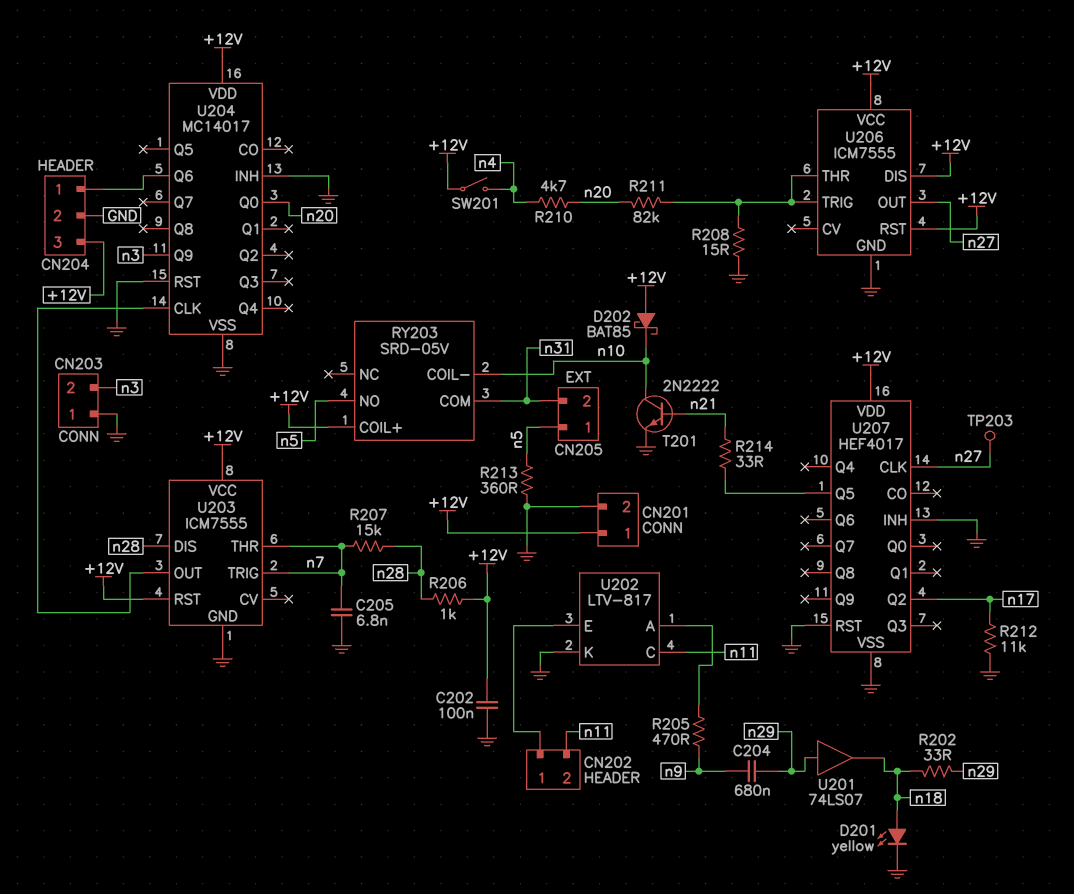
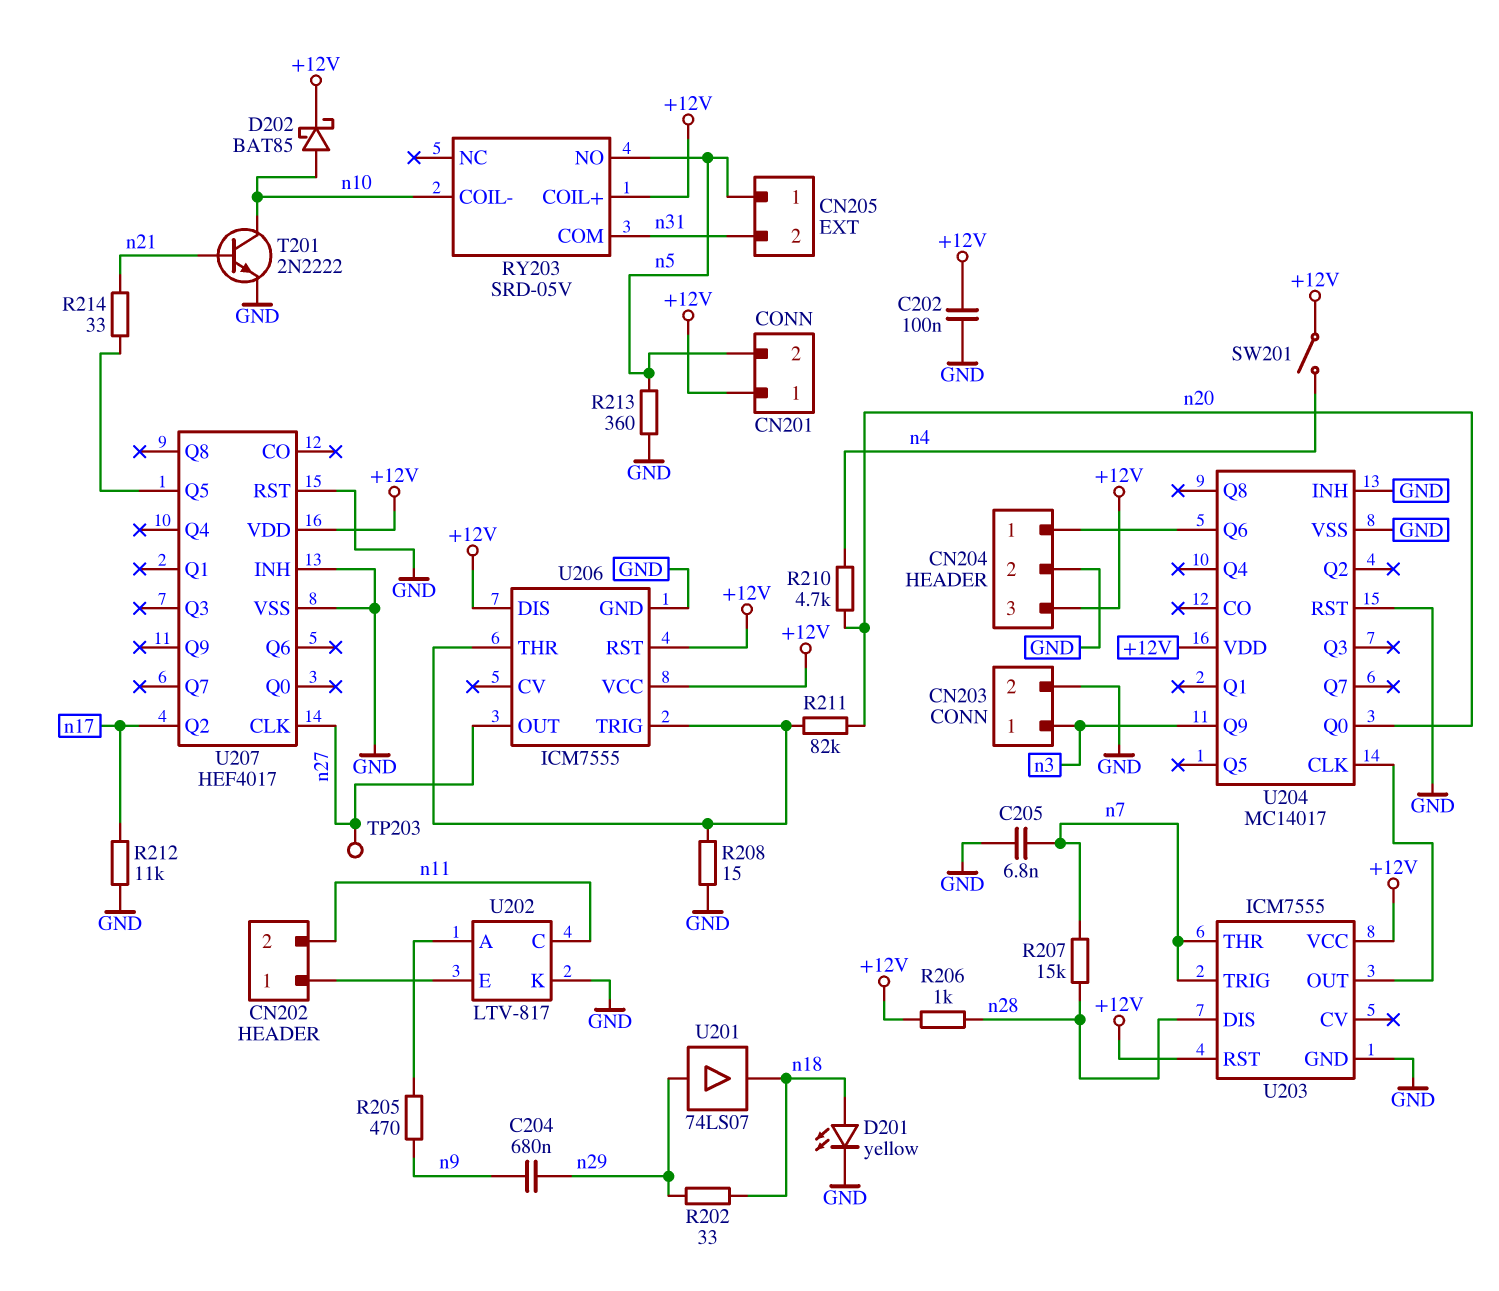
CN201 pin 2: GND -> n5
CN203 pin 1: GND -> n3
CN203 pin 2: n3 -> GND
D202: schottky BAT85 (A +12V, K n10) -> schottky BAT85 (A n10, K +12V)

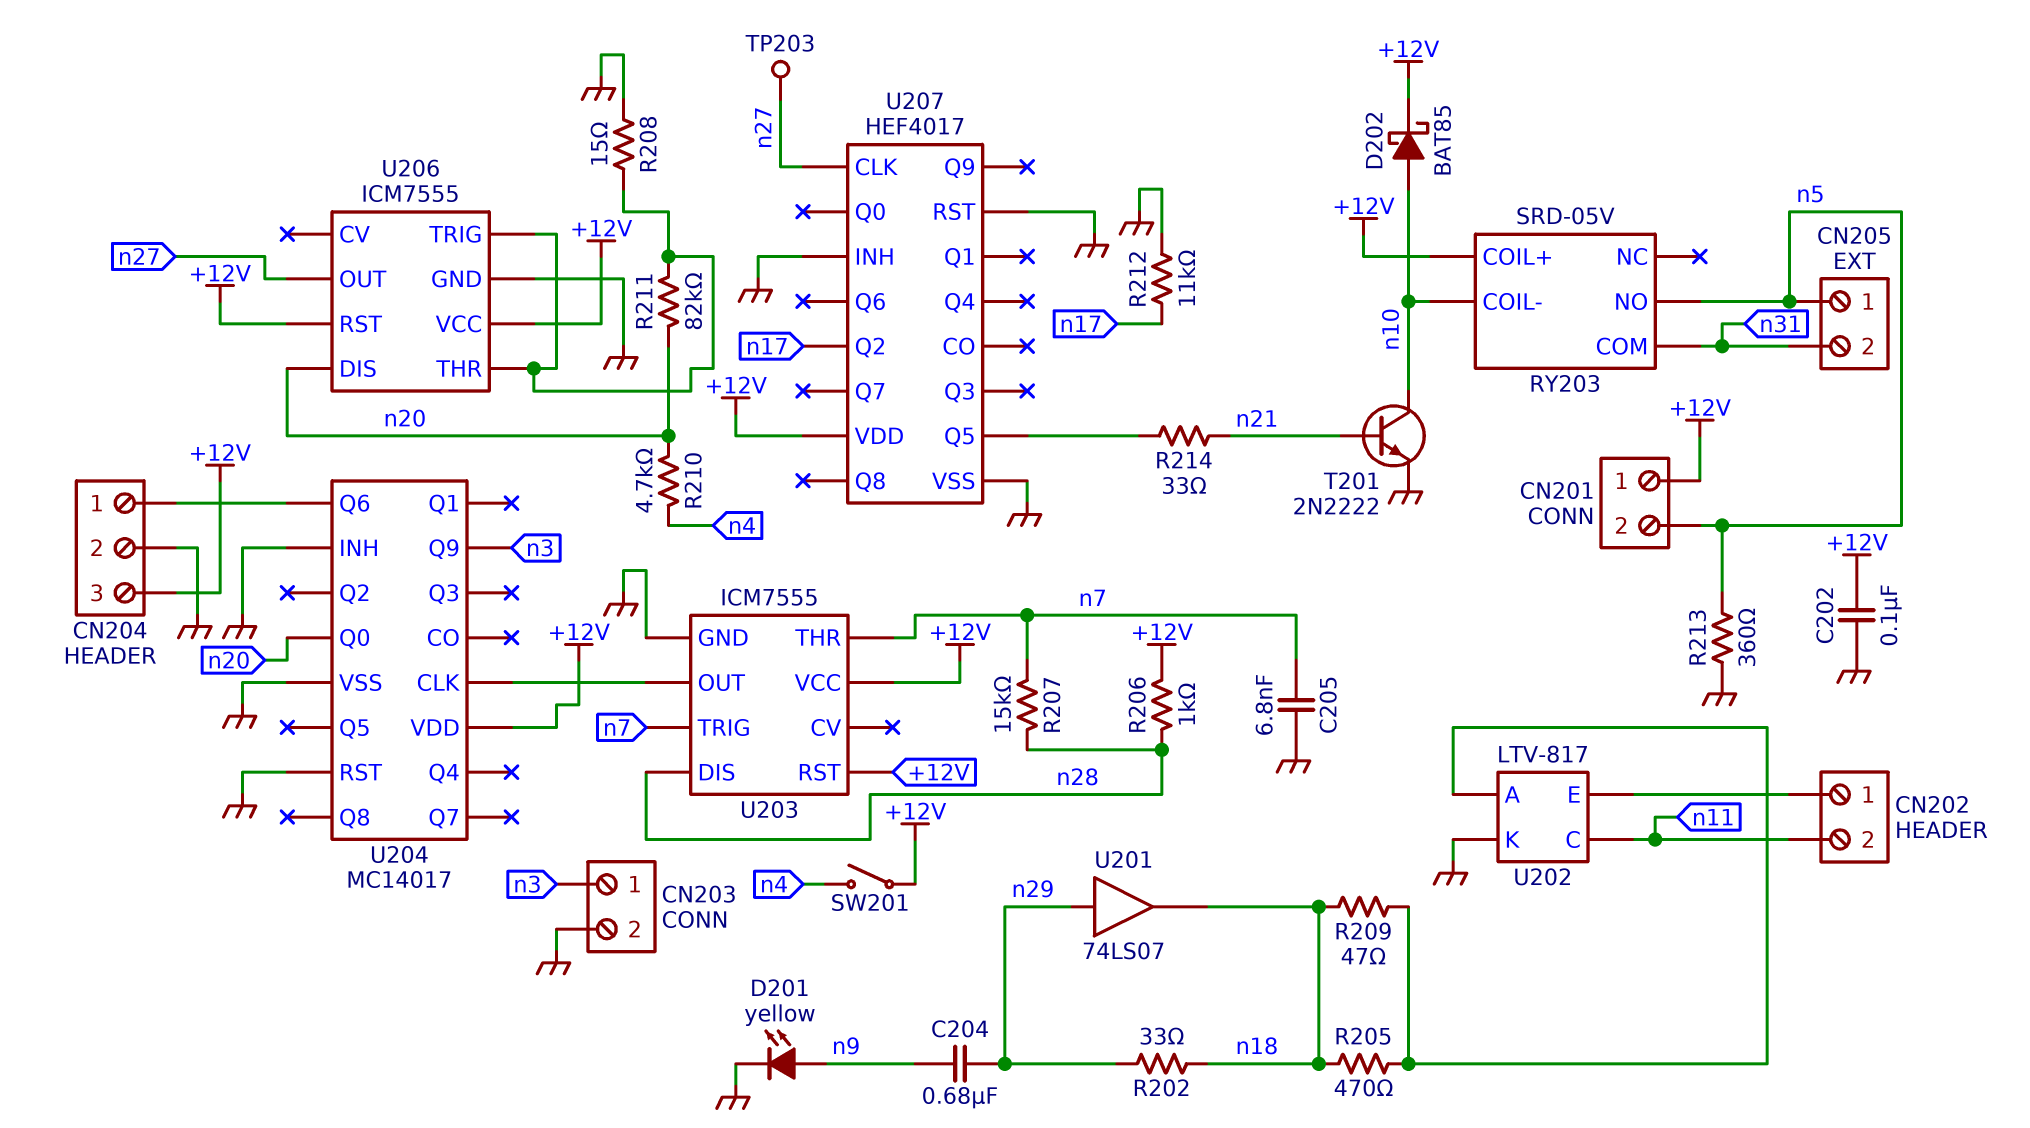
D201: LED yellow (A n18, K GND) -> LED yellow (A n9, K GND)
R205: 470 (U202/A, n9) -> 470 (U202/A, n18)
R209: none -> 47 (U202/A, n18)
U206 pin DIS: +12V -> n20

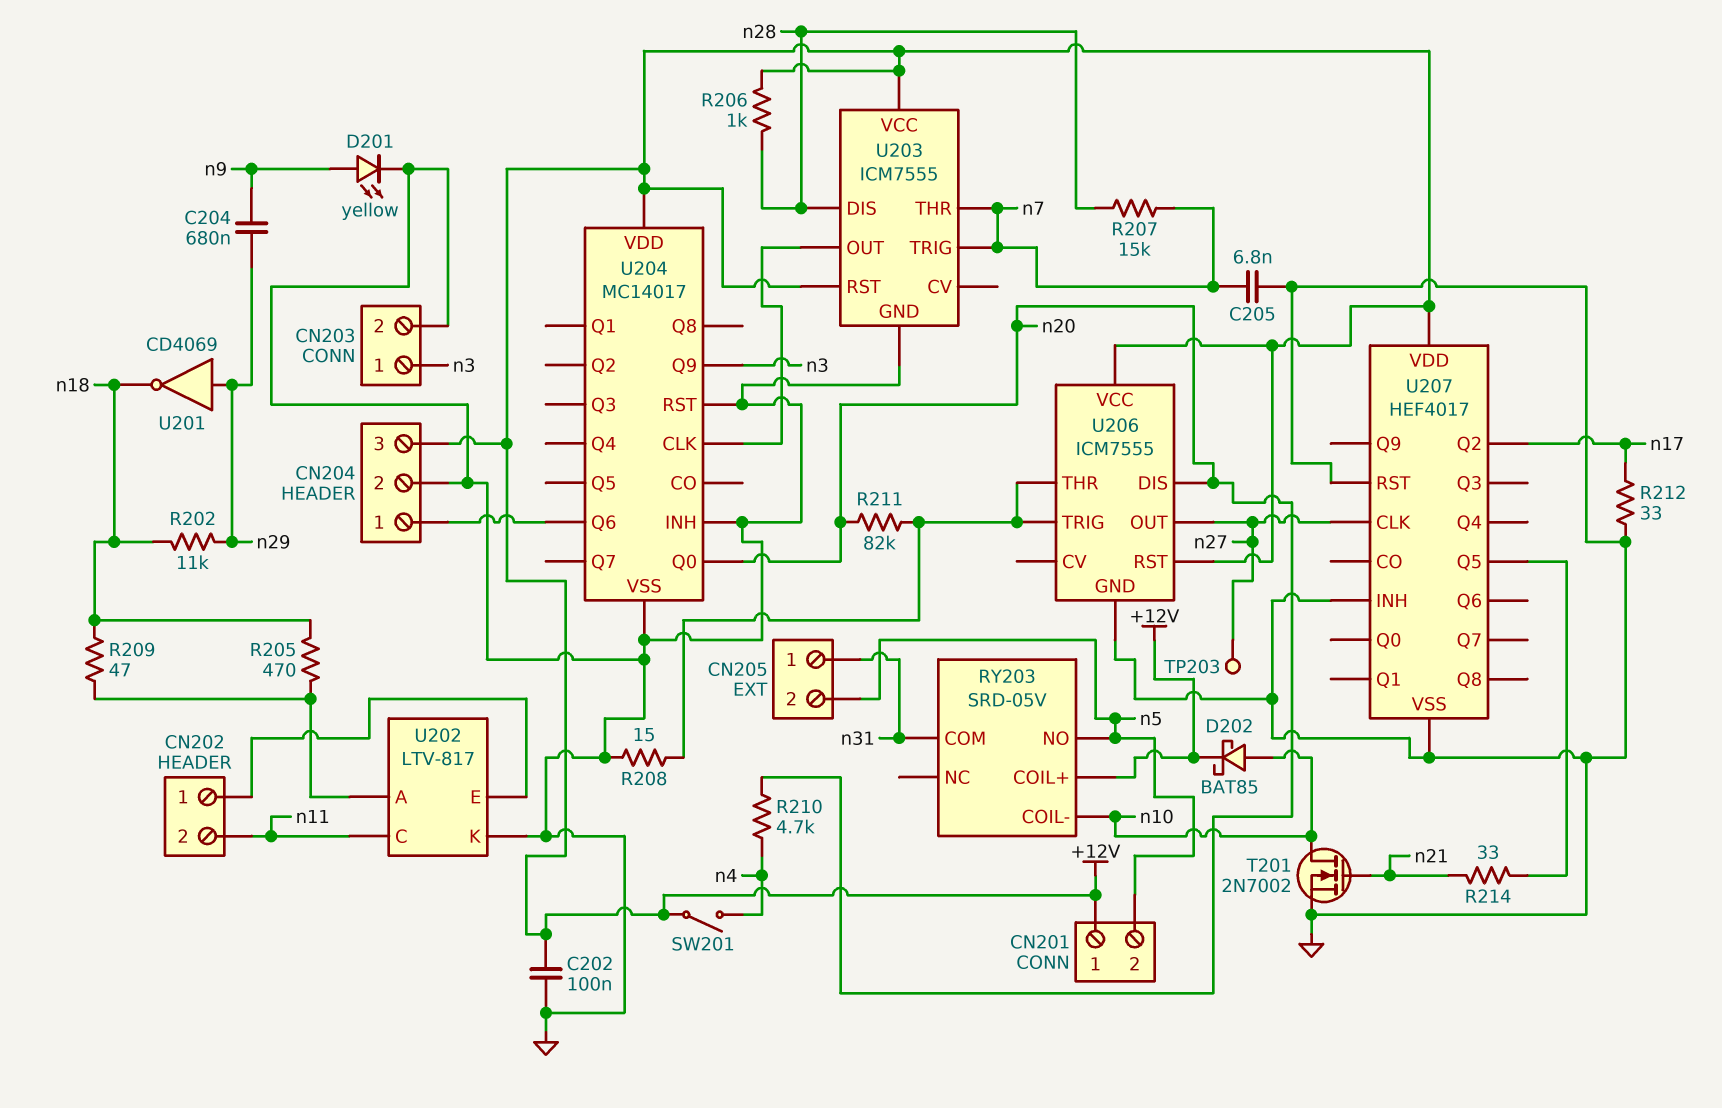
CN205 pin 1: n5 -> n31
CN205 pin 2: n31 -> n5
R202: 33 (n18, n29) -> 11k (n18, n29)
R212: 11k (GND, n17) -> 33 (GND, n17)
R213: 360 (GND, n5) -> none
T201: NPN 2N2222 (B n21, C n10, E GND) -> NMOS 2N7002 (G n21, D n10, S GND)
U201: buffer 74LS07 (in n29, out n18) -> NOT CD4069 (in n29, out n18)

